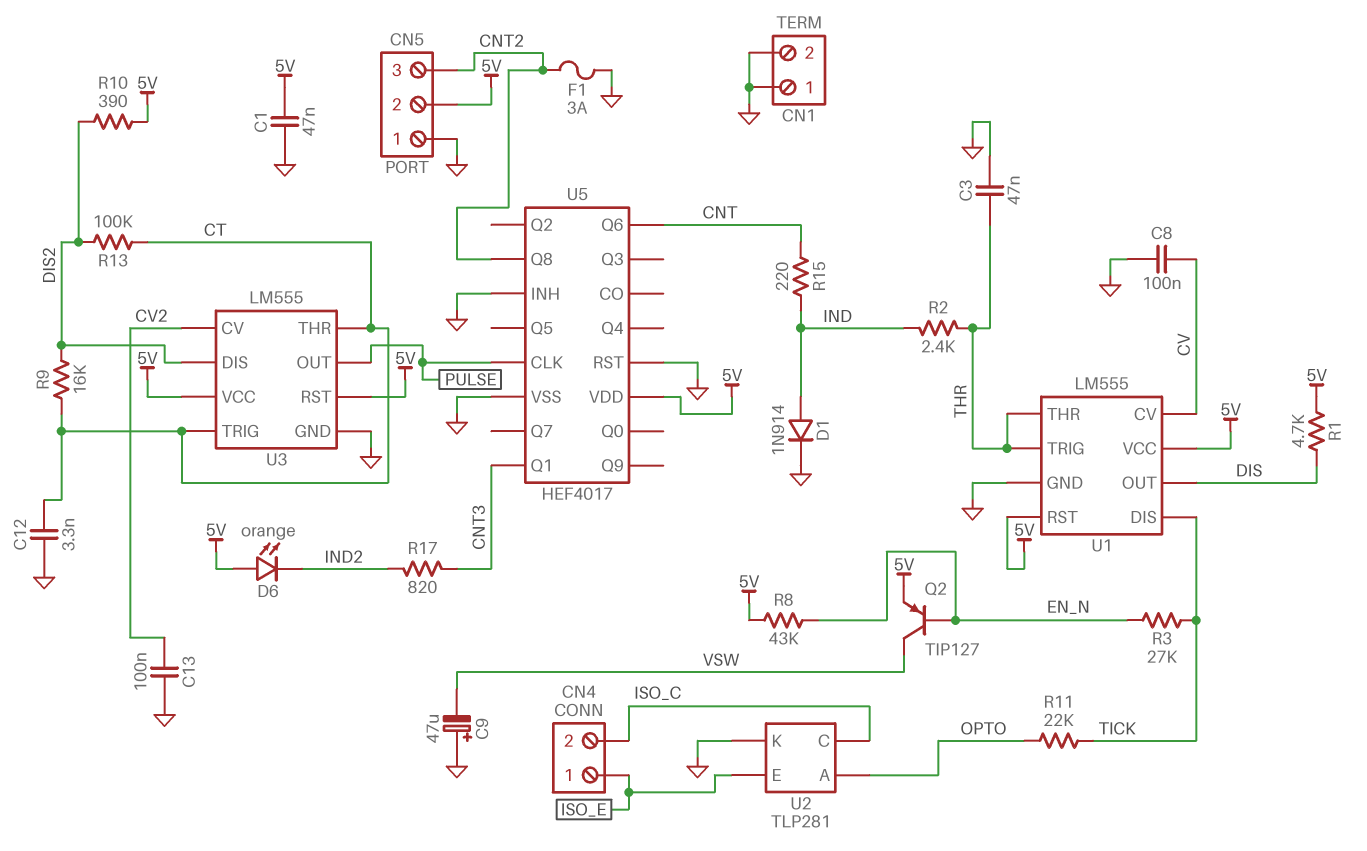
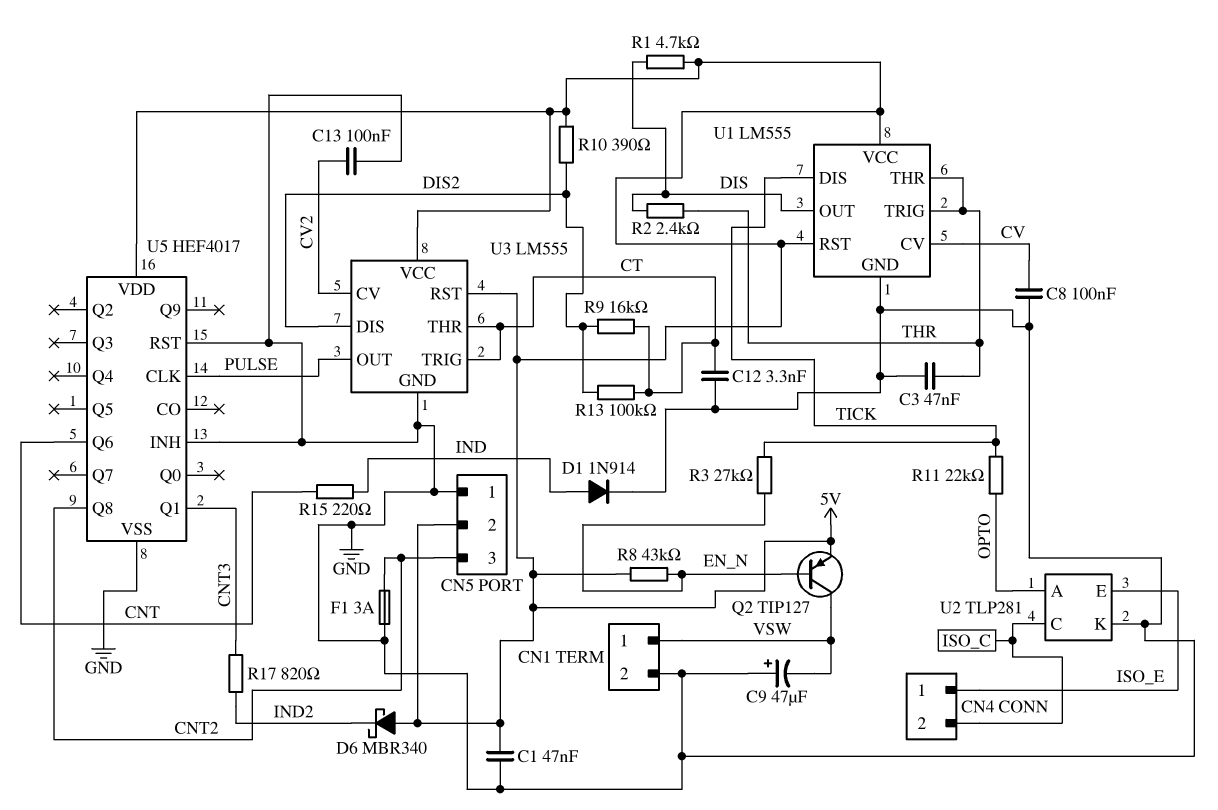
CN1 pin 1: GND -> VSW
D6: LED orange (A 5V, K IND2) -> schottky MBR340 (A 5V, K IND2)
R2: 2.4k (IND, THR) -> 2.4k (DIS, THR)

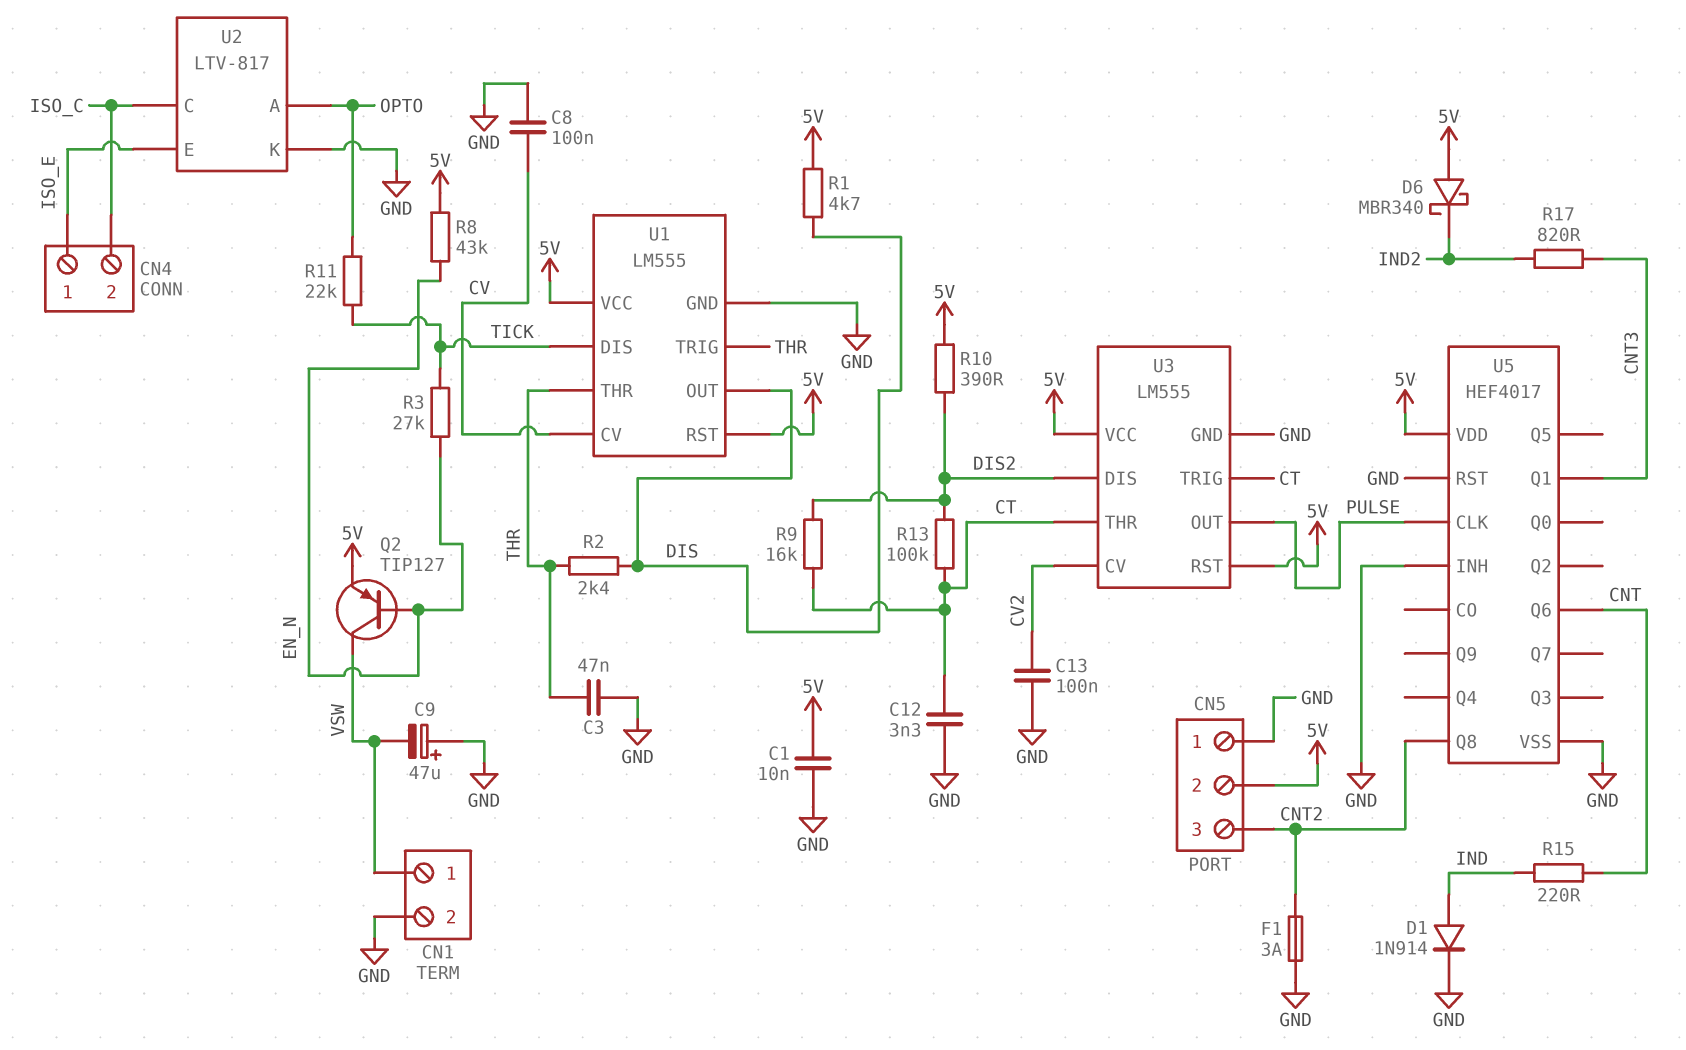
C1: 47nF (5V, GND) -> 10nF (5V, GND)
U2: TLP281 -> LTV-817

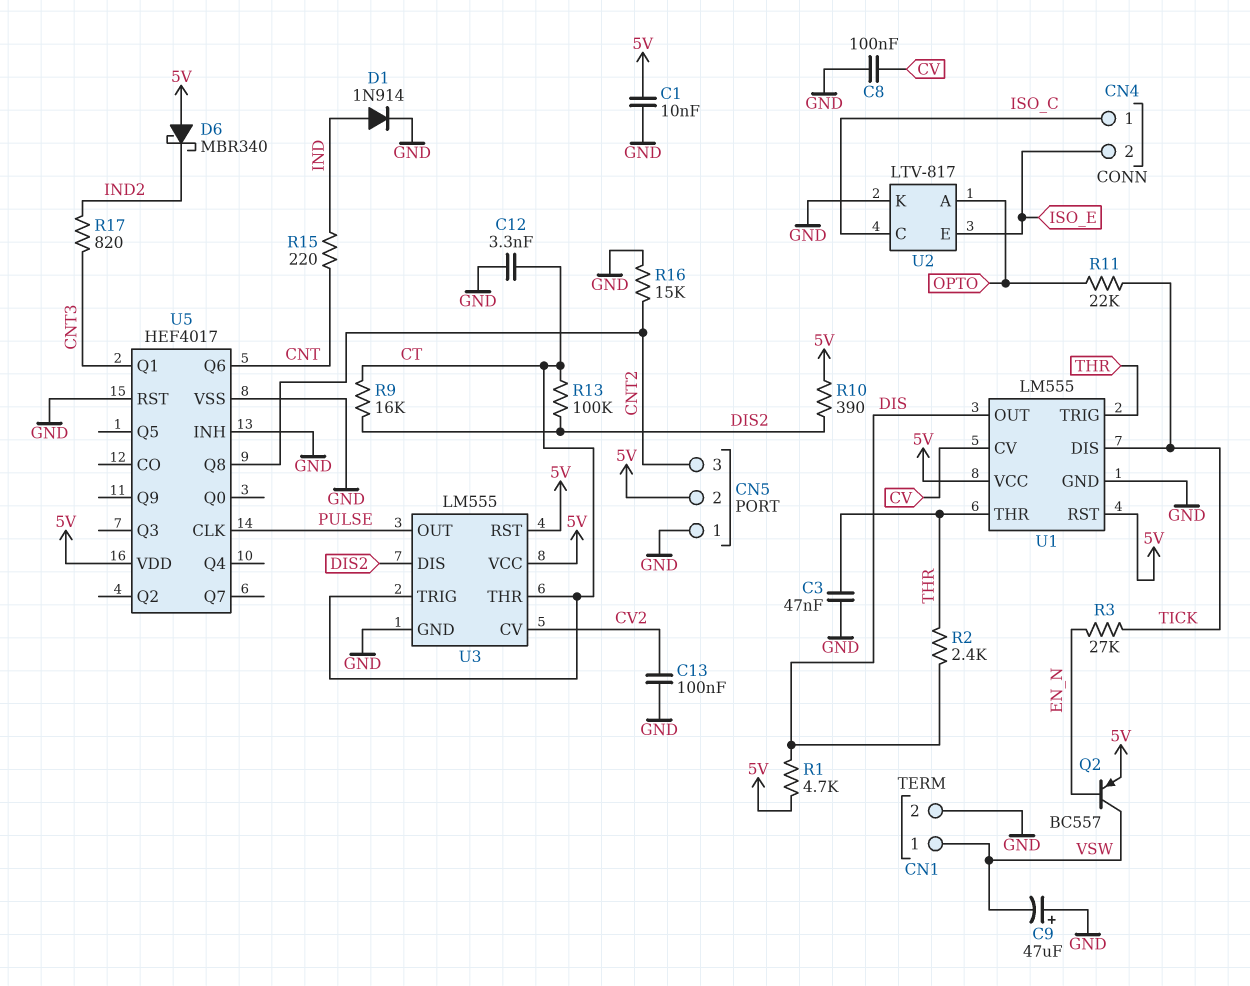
CN4 pin 1: ISO_E -> ISO_C
CN4 pin 2: ISO_C -> ISO_E
F1: 3A (CNT2, GND) -> none
Q2: PNP TIP127 (B EN_N, C VSW, E 5V) -> PNP BC557 (B EN_N, C VSW, E 5V)
R8: 43k (5V, EN_N) -> none
R16: none -> 15k (CNT2, GND)

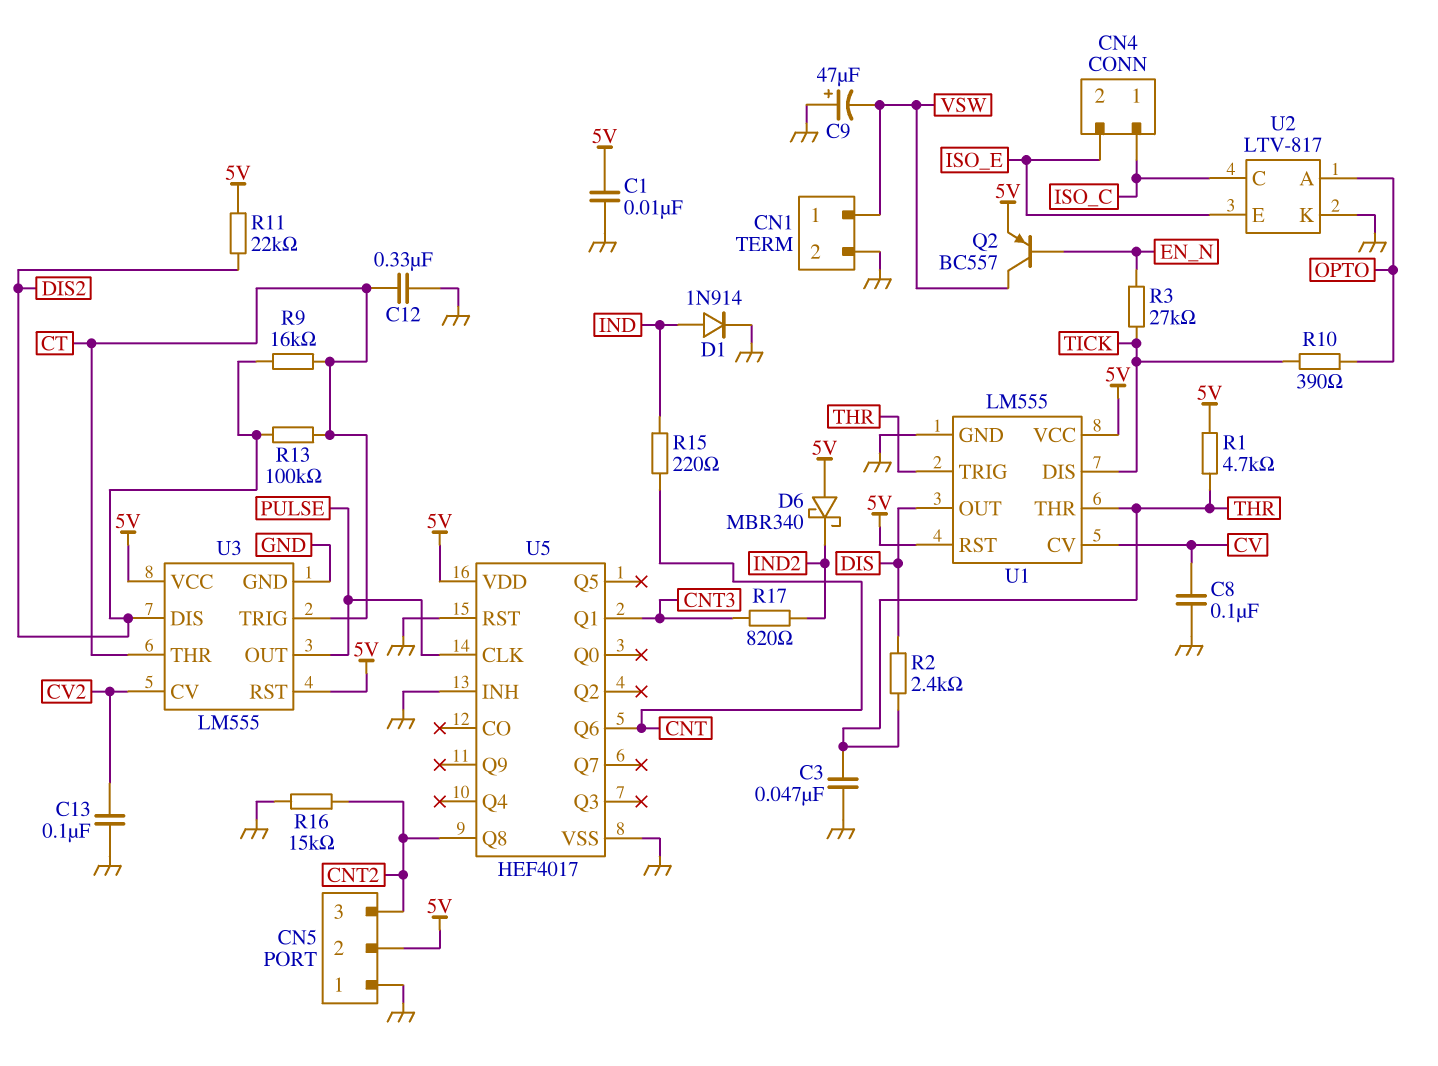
C12: 3.3nF (CT, GND) -> 330nF (CT, GND)
R1: 4.7k (5V, DIS) -> 4.7k (5V, THR)
R10: 390 (5V, DIS2) -> 390 (OPTO, TICK)
R11: 22k (OPTO, TICK) -> 22k (5V, DIS2)

